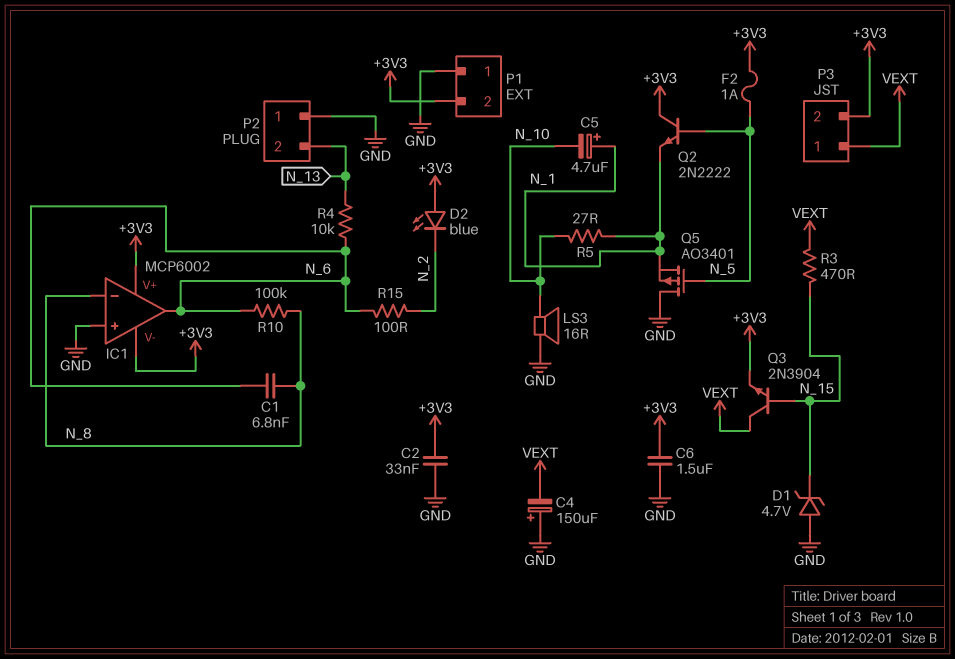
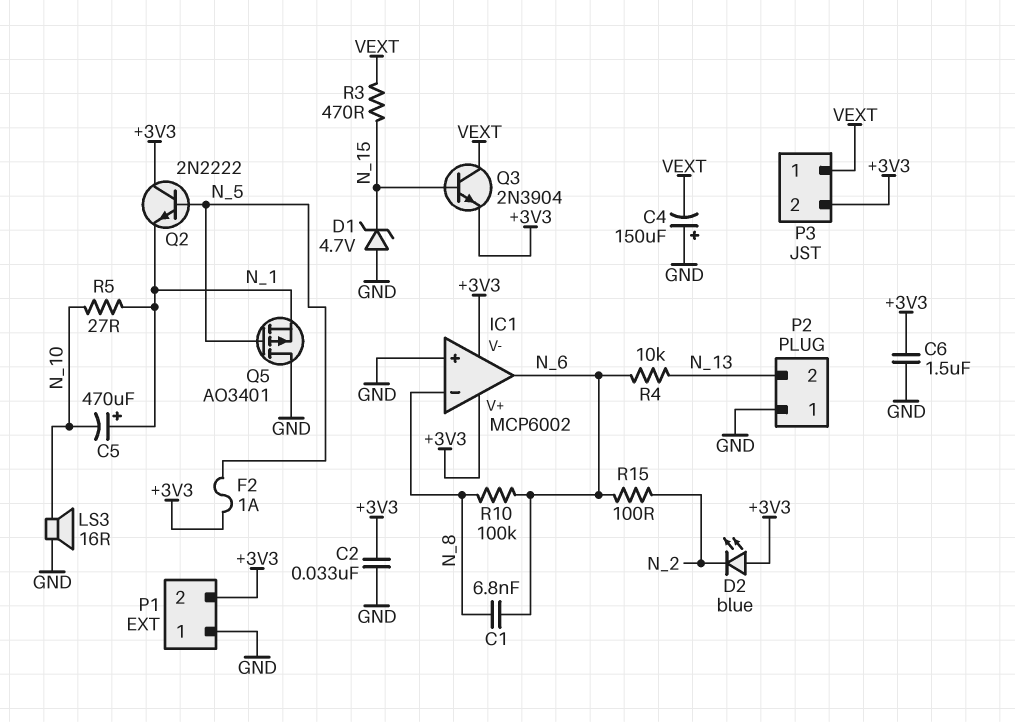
C5: 4.7uF (plus N_1, minus N_10) -> 470uF (plus N_1, minus N_10)

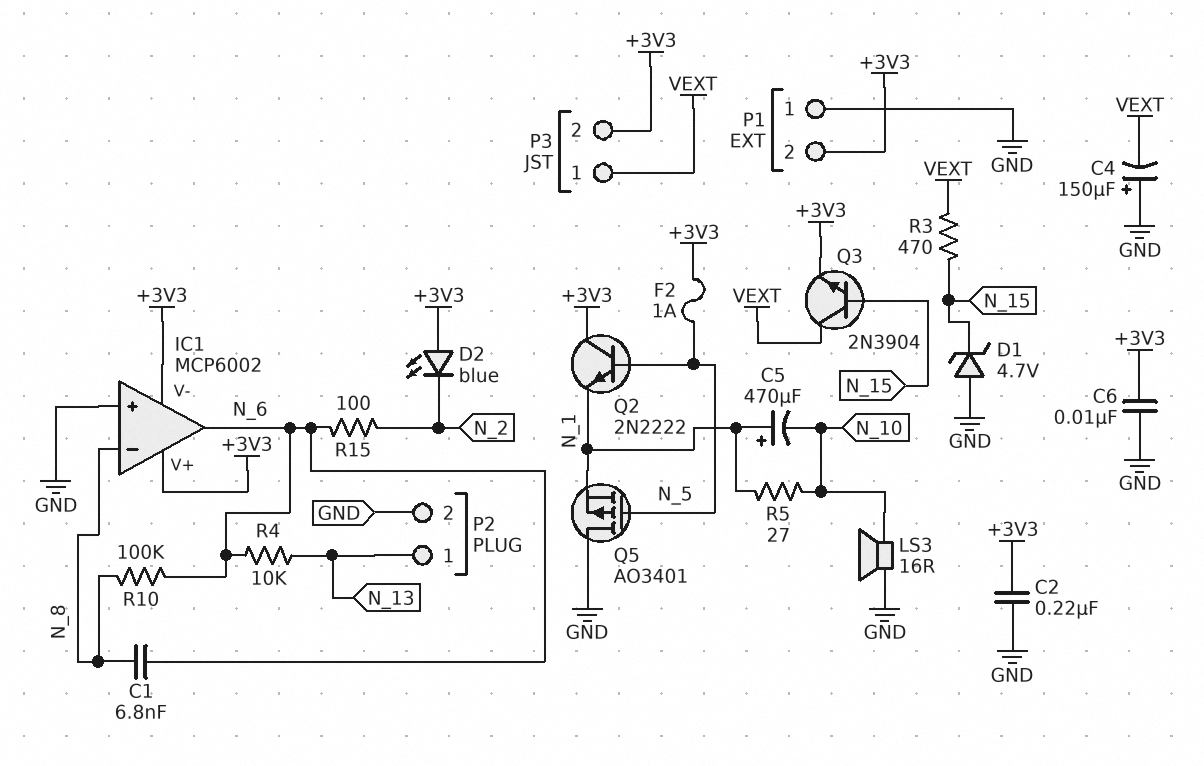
C2: 33nF (+3V3, GND) -> 220nF (+3V3, GND)
C6: 1.5uF (+3V3, GND) -> 10nF (+3V3, GND)
P2 pin 1: GND -> N_13
P2 pin 2: N_13 -> GND

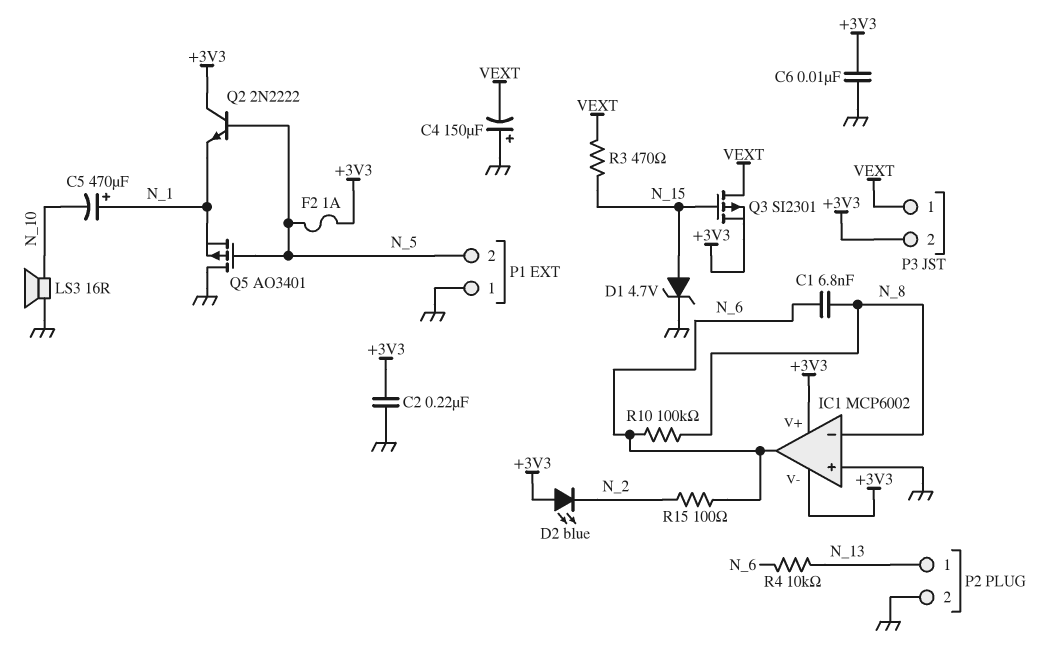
D1: zener 4.7V (A GND, K N_15) -> zener 4.7V (A N_15, K GND)
P1 pin 2: +3V3 -> N_5
Q3: NPN 2N3904 (B N_15, C VEXT, E +3V3) -> PMOS SI2301 (G N_15, D VEXT, S +3V3)
R5: 27 (N_1, N_10) -> none

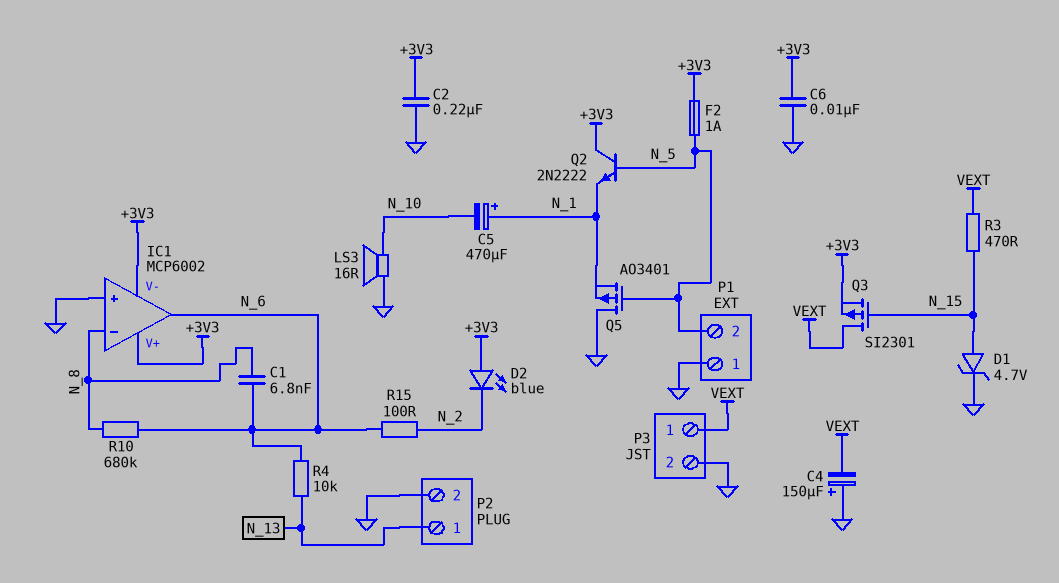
P3 pin 2: +3V3 -> GND
R10: 100k (N_6, N_8) -> 680k (N_6, N_8)

